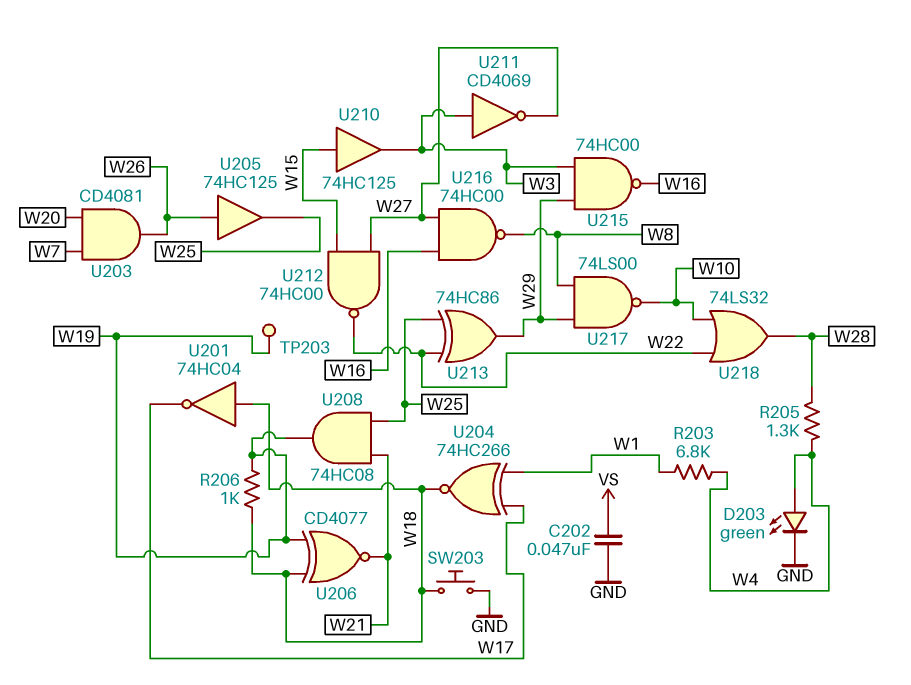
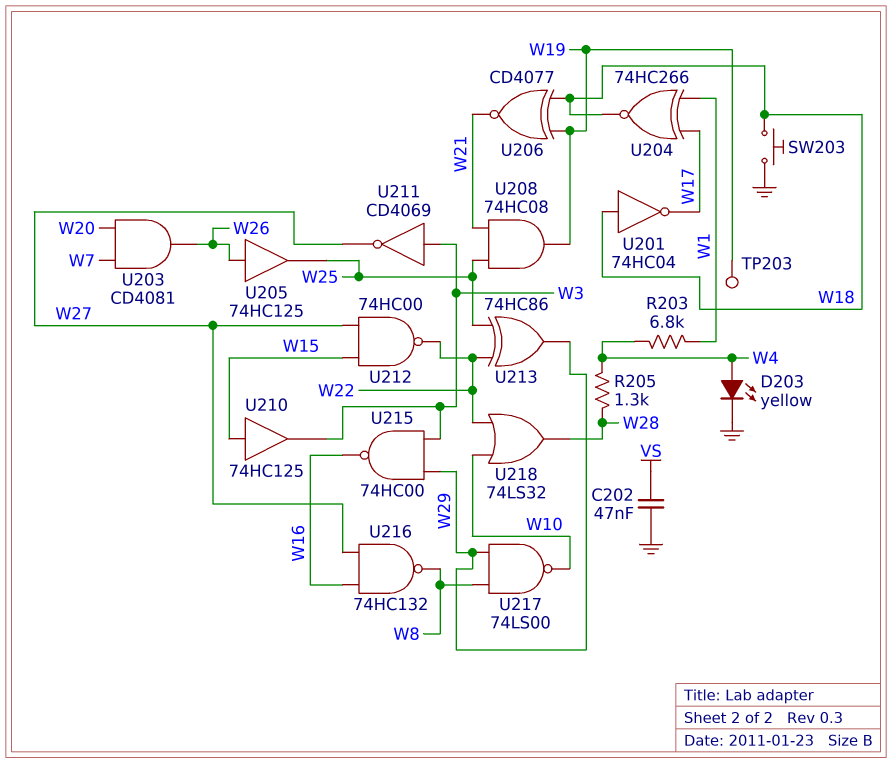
D203: LED green (A W4, K GND) -> LED yellow (A W4, K GND)
R206: 1k (W18, W19) -> none
U216: NAND 74HC00 (in W16, in W27, out W8) -> NAND 74HC132 (in W16, in W27, out W8)

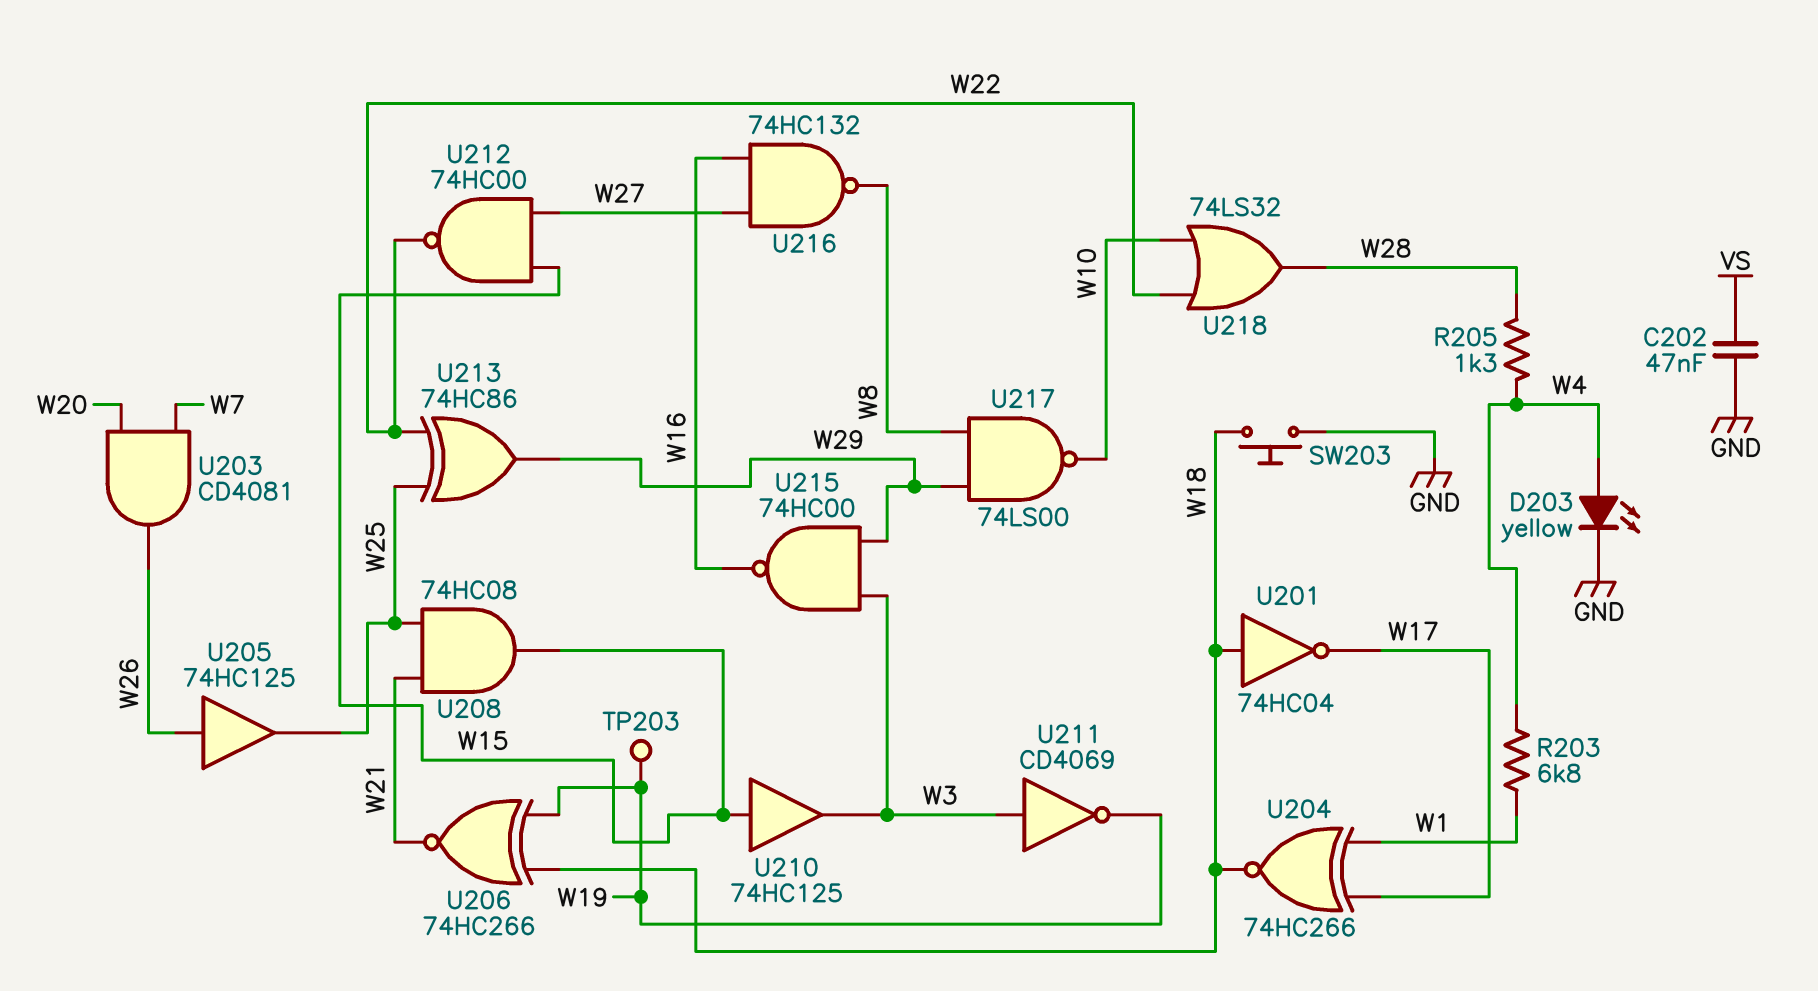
U206: XNOR CD4077 (in W18, in W19, out W21) -> XNOR 74HC266 (in W18, in W19, out W21)
U208: AND 74HC08 (in W21, in W25, out W19) -> AND 74HC08 (in W21, in W25, out W15)
U211: NOT CD4069 (in W3, out W27) -> NOT CD4069 (in W3, out W19)

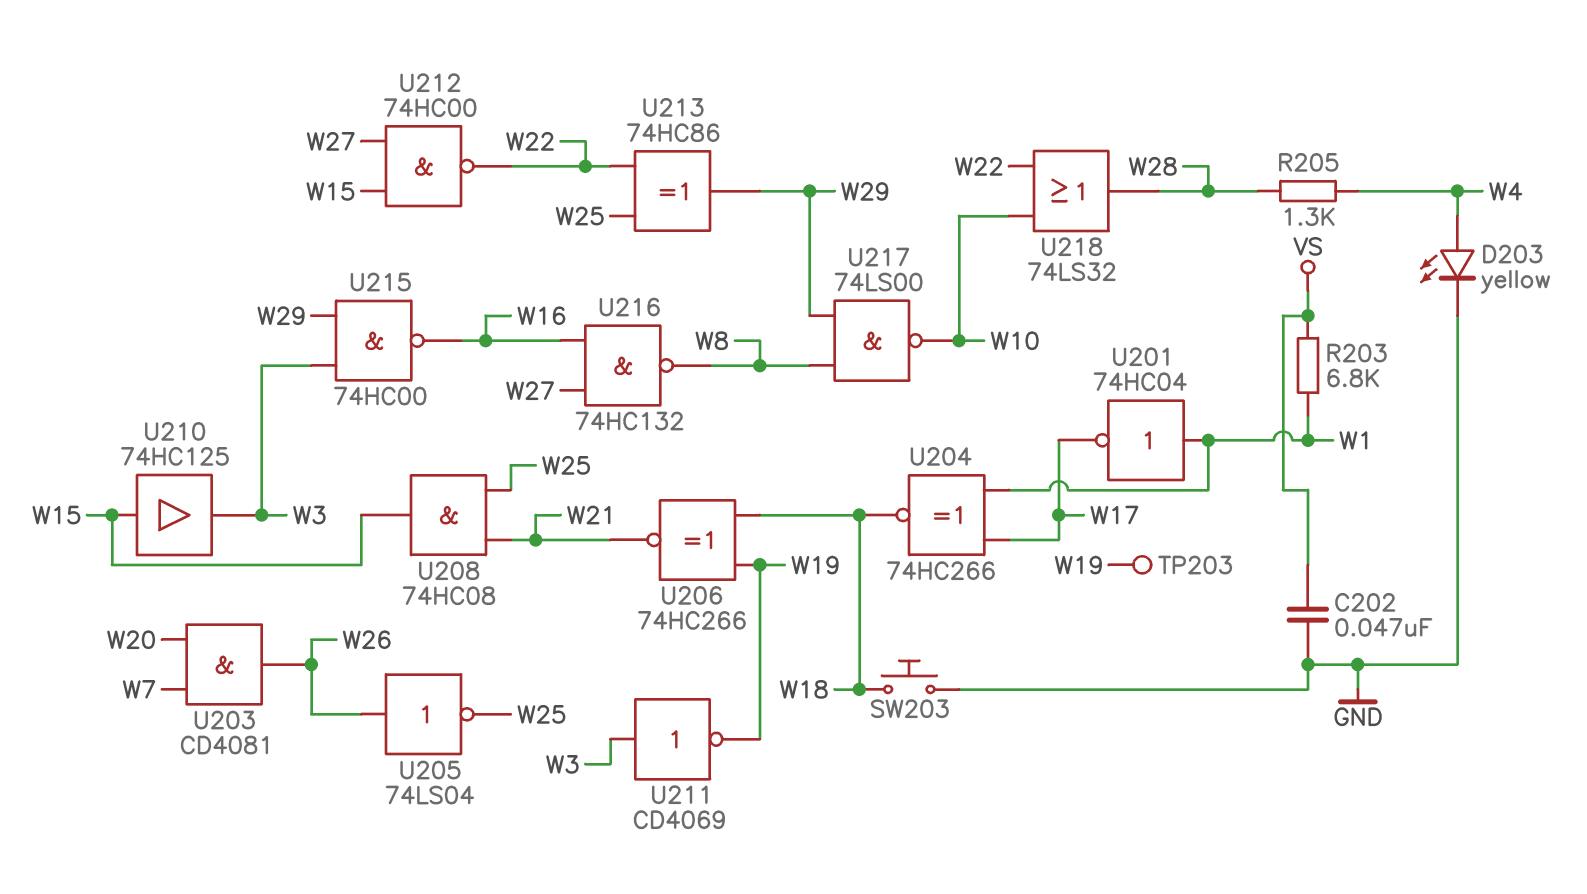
R203: 6.8k (W1, W4) -> 6.8k (VS, W1)
U201: NOT 74HC04 (in W18, out W17) -> NOT 74HC04 (in W1, out W17)
U205: buffer 74HC125 (in W26, out W25) -> NOT 74LS04 (in W26, out W25)

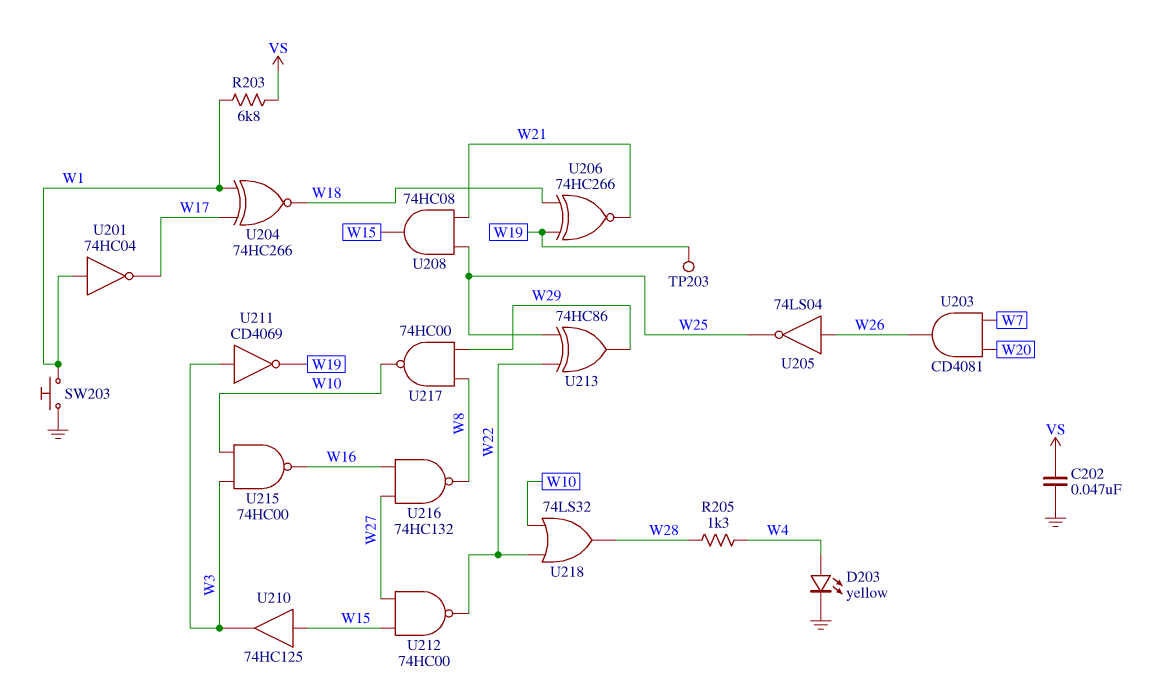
SW203: button (GND, W18) -> button (GND, W1)
U215: NAND 74HC00 (in W3, in W29, out W16) -> NAND 74HC00 (in W3, in W10, out W16)
U217: NAND 74LS00 (in W8, in W29, out W10) -> NAND 74HC00 (in W8, in W29, out W10)

